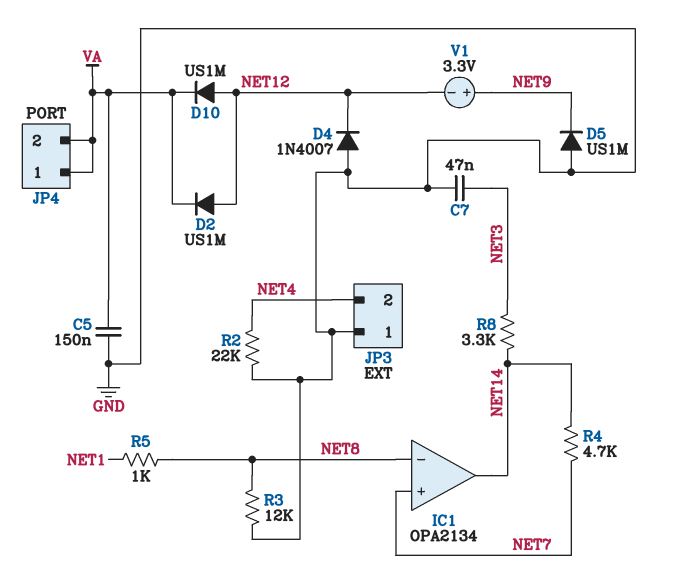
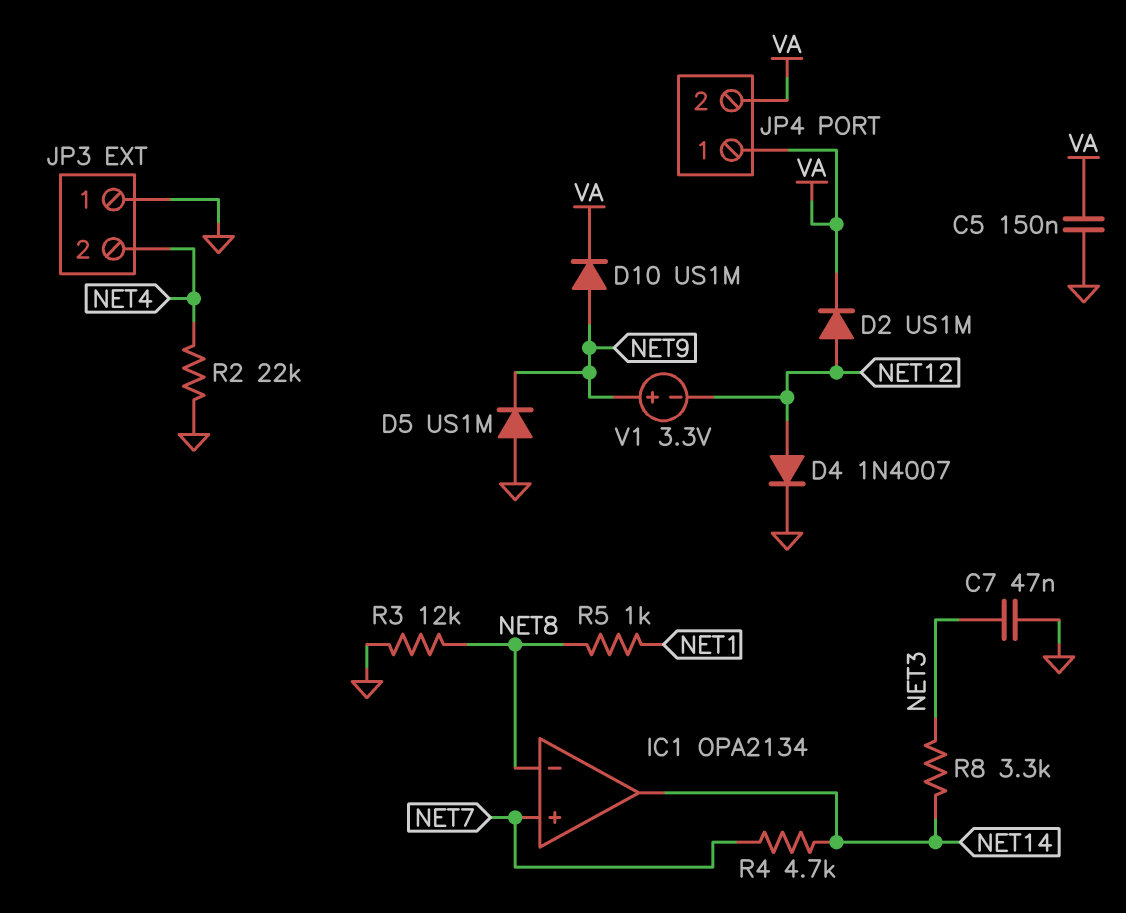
D4: diode 1N4007 (A GND, K NET12) -> diode 1N4007 (A NET12, K GND)
D10: diode US1M (A NET12, K VA) -> diode US1M (A NET9, K VA)

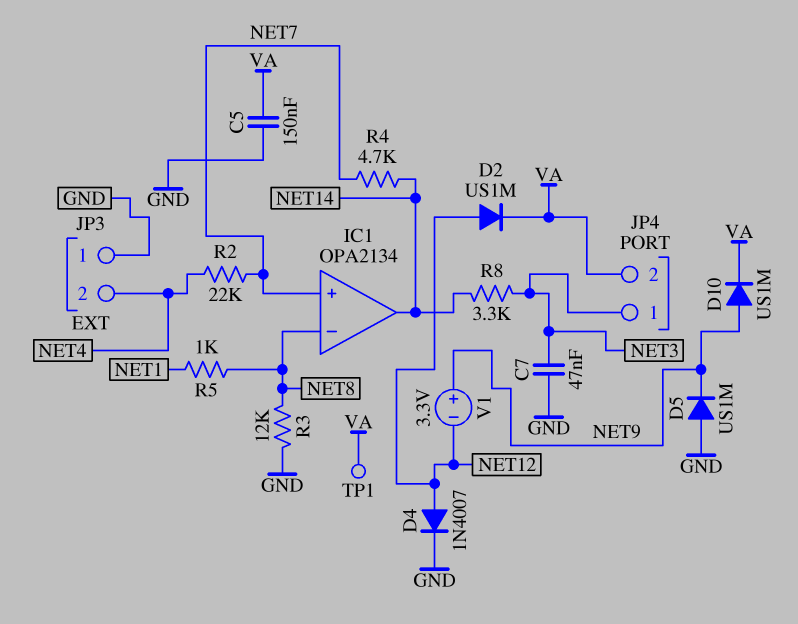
JP4 pin 1: VA -> NET3
R2: 22k (GND, NET4) -> 22k (NET4, NET7)
TP1: none -> test point (VA)

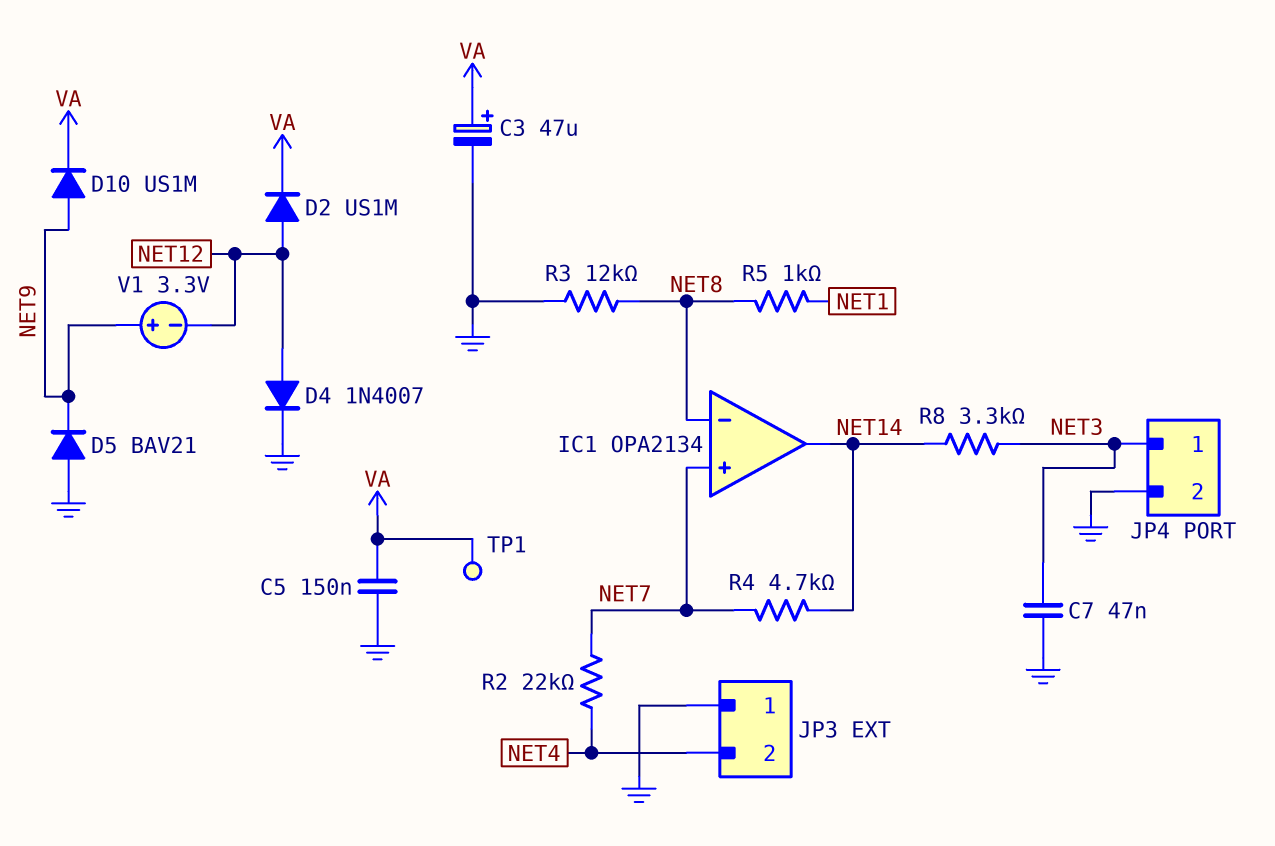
C3: none -> 47uF (plus VA, minus GND)
D5: diode US1M (A GND, K NET9) -> diode BAV21 (A GND, K NET9)
JP4 pin 2: VA -> GND

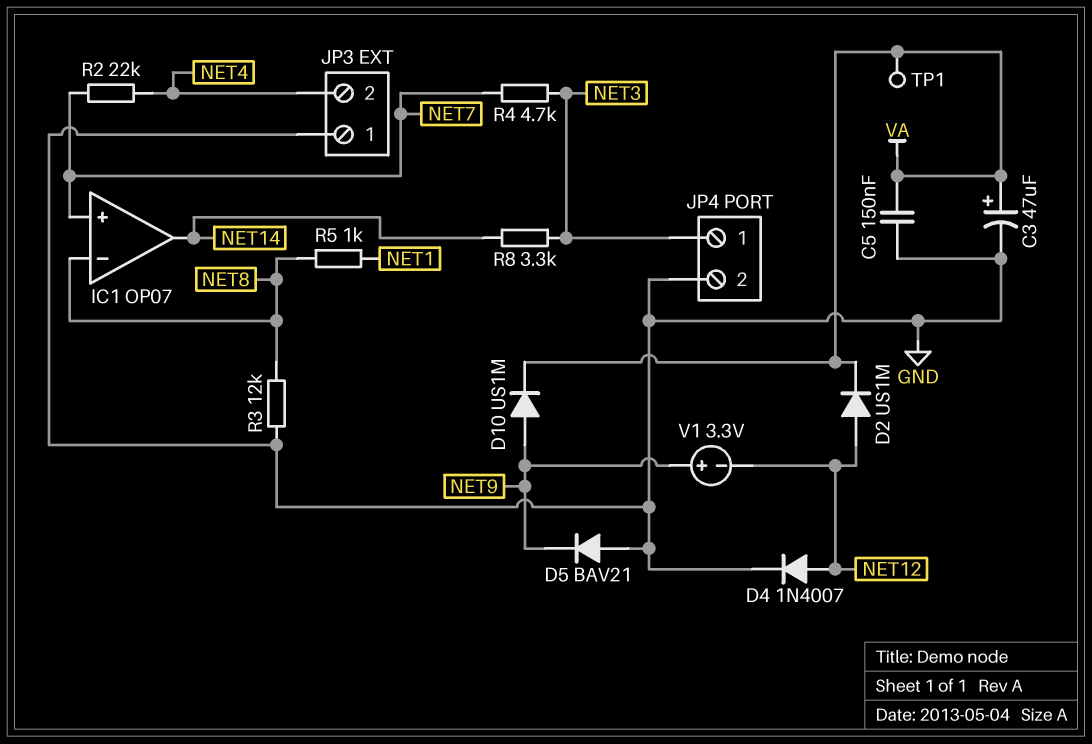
C7: 47nF (GND, NET3) -> none
IC1: OPA2134 -> OP07
R4: 4.7k (NET7, NET14) -> 4.7k (NET3, NET7)

